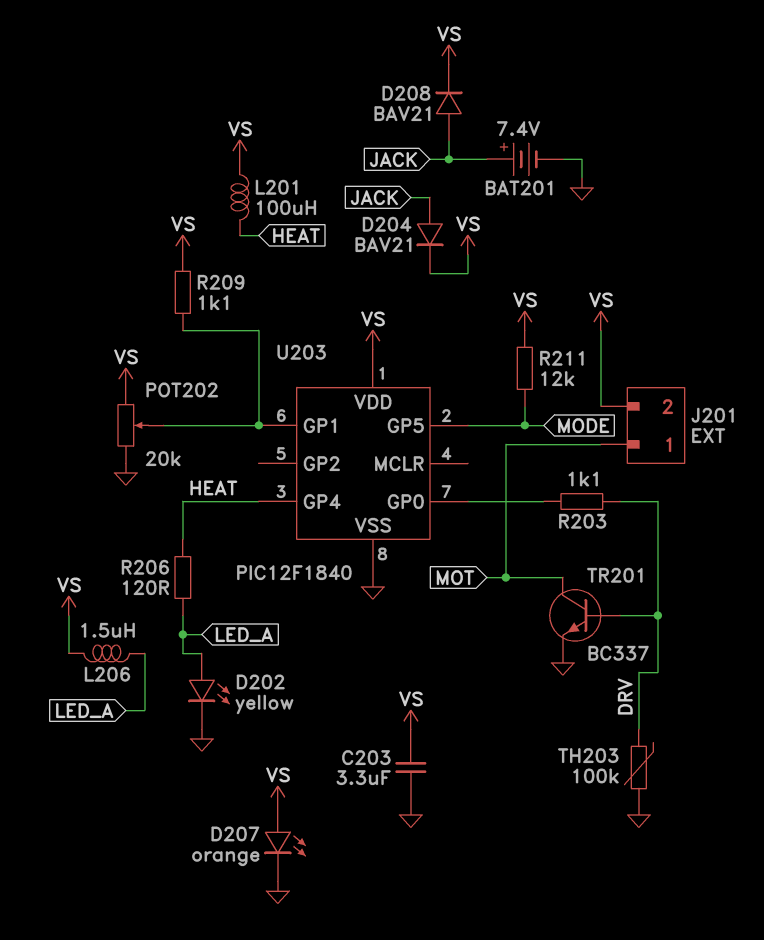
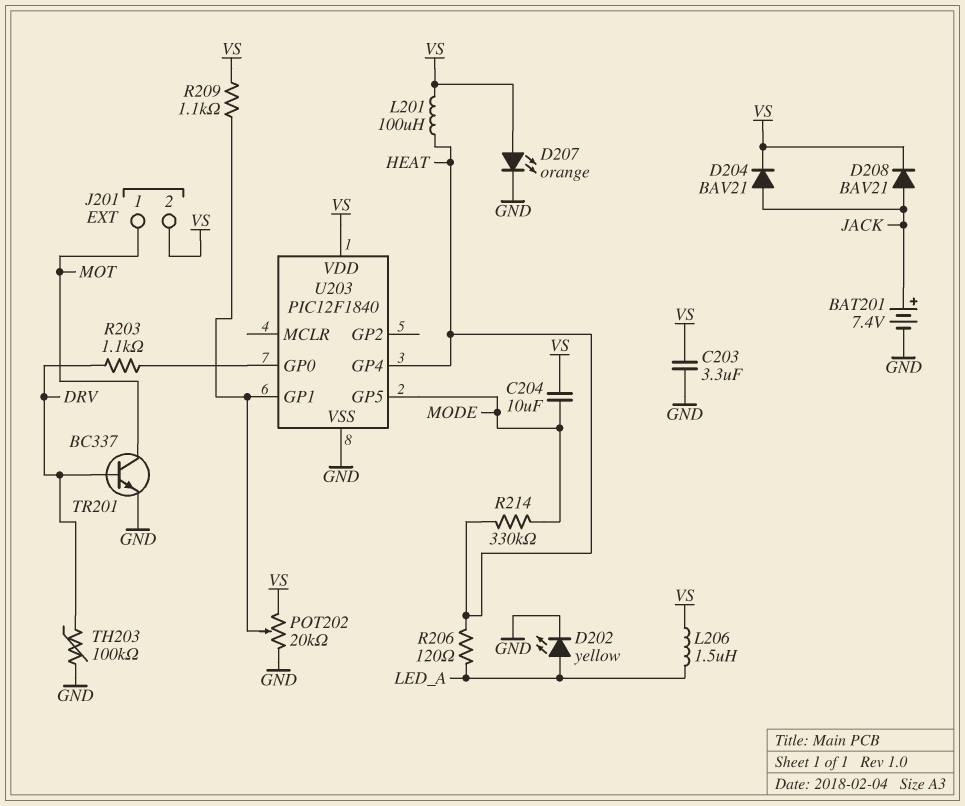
C204: none -> 10uF (MODE, VS)
R211: 12k (MODE, VS) -> none
R214: none -> 330k (HEAT, MODE)

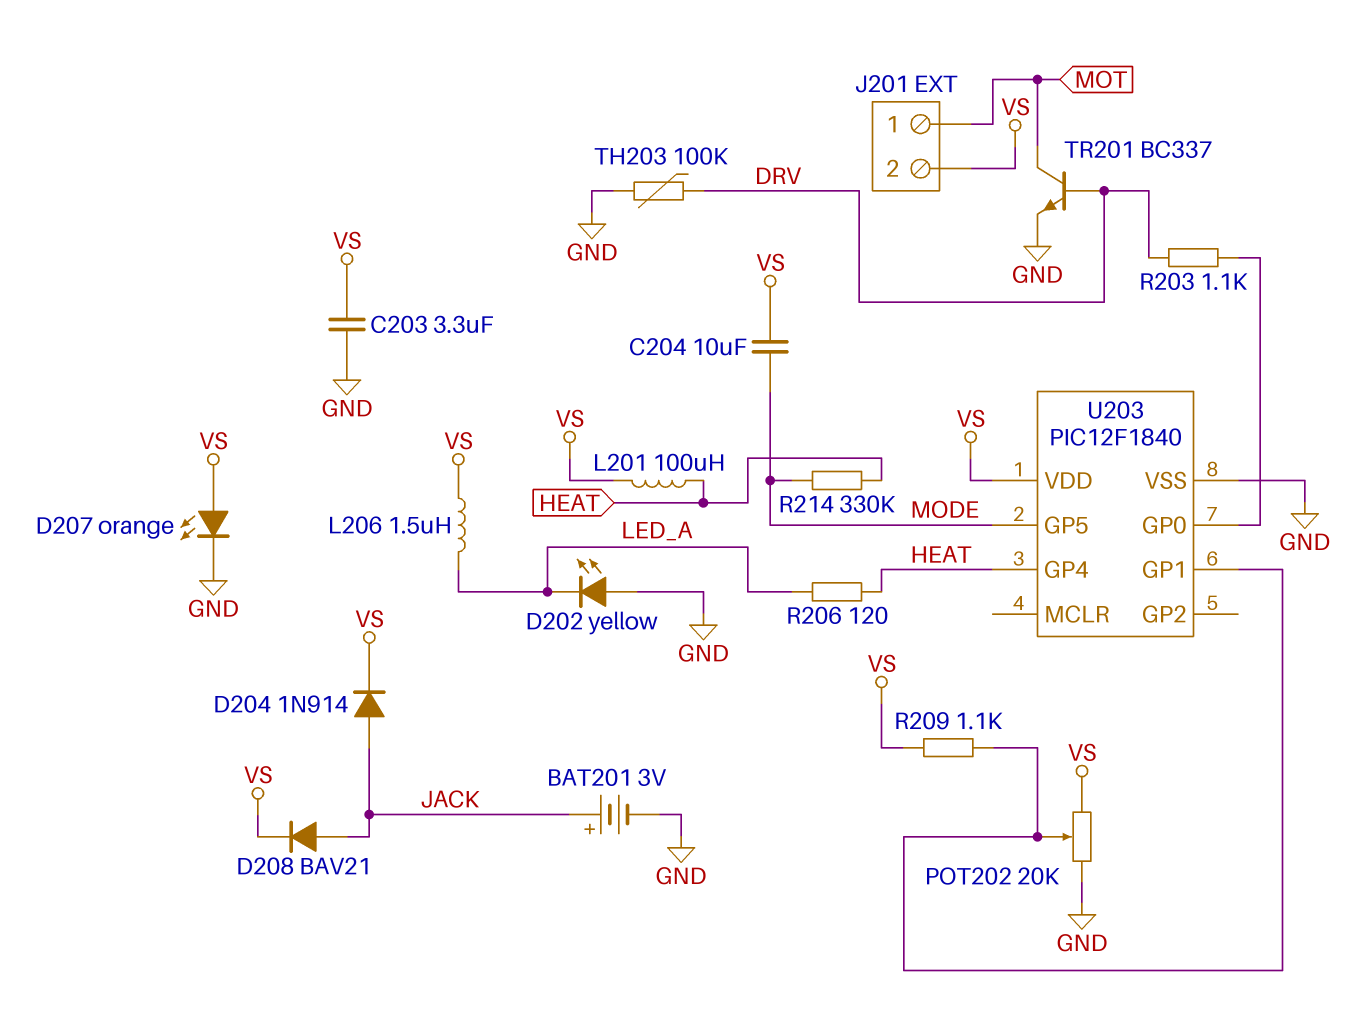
BAT201: 7.4V (plus JACK, minus GND) -> 3V (plus JACK, minus GND)
D202: LED yellow (A LED_A, K GND) -> LED yellow (A GND, K LED_A)
D204: diode BAV21 (A JACK, K VS) -> diode 1N914 (A JACK, K VS)

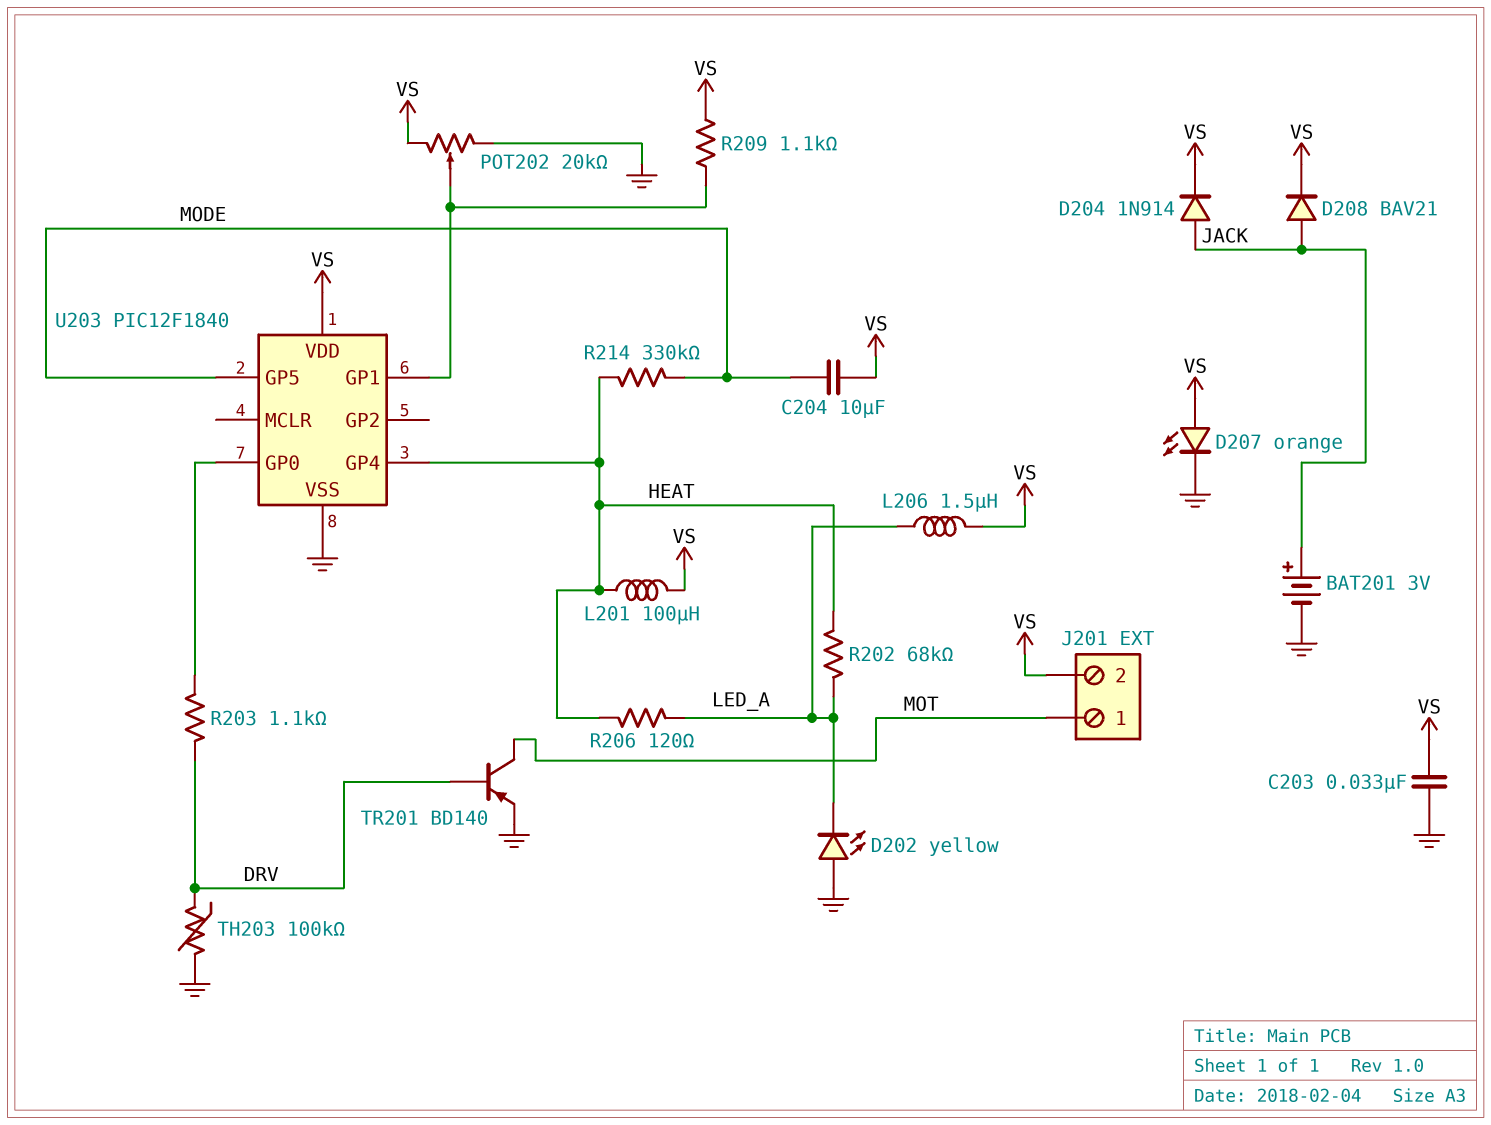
C203: 3.3uF (GND, VS) -> 33nF (GND, VS)
R202: none -> 68k (HEAT, LED_A)
TR201: NPN BC337 (B DRV, C MOT, E GND) -> PNP BD140 (B DRV, C MOT, E GND)

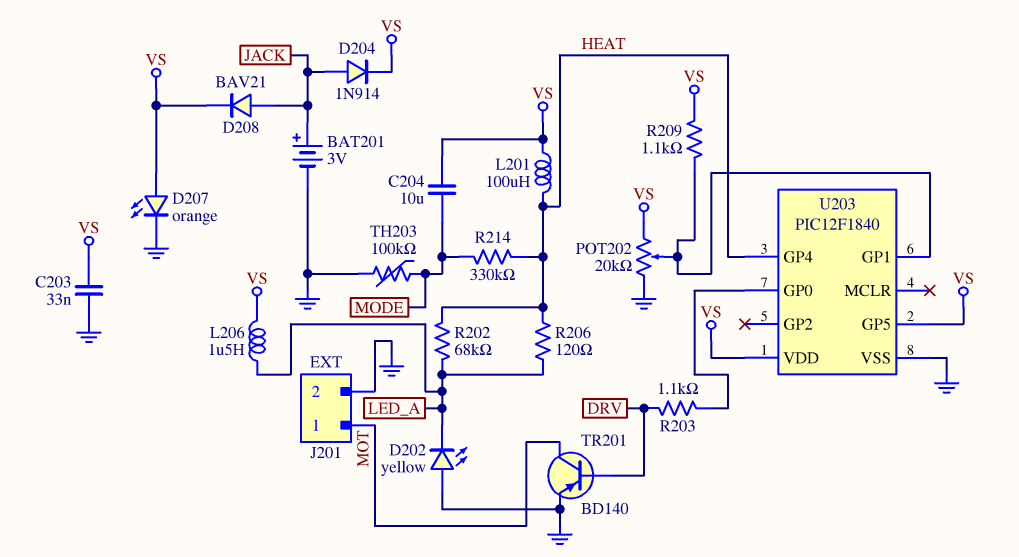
J201 pin 2: VS -> GND
TH203: 100k (DRV, GND) -> 100k (GND, MODE)
U203 pin GP5: MODE -> VS

